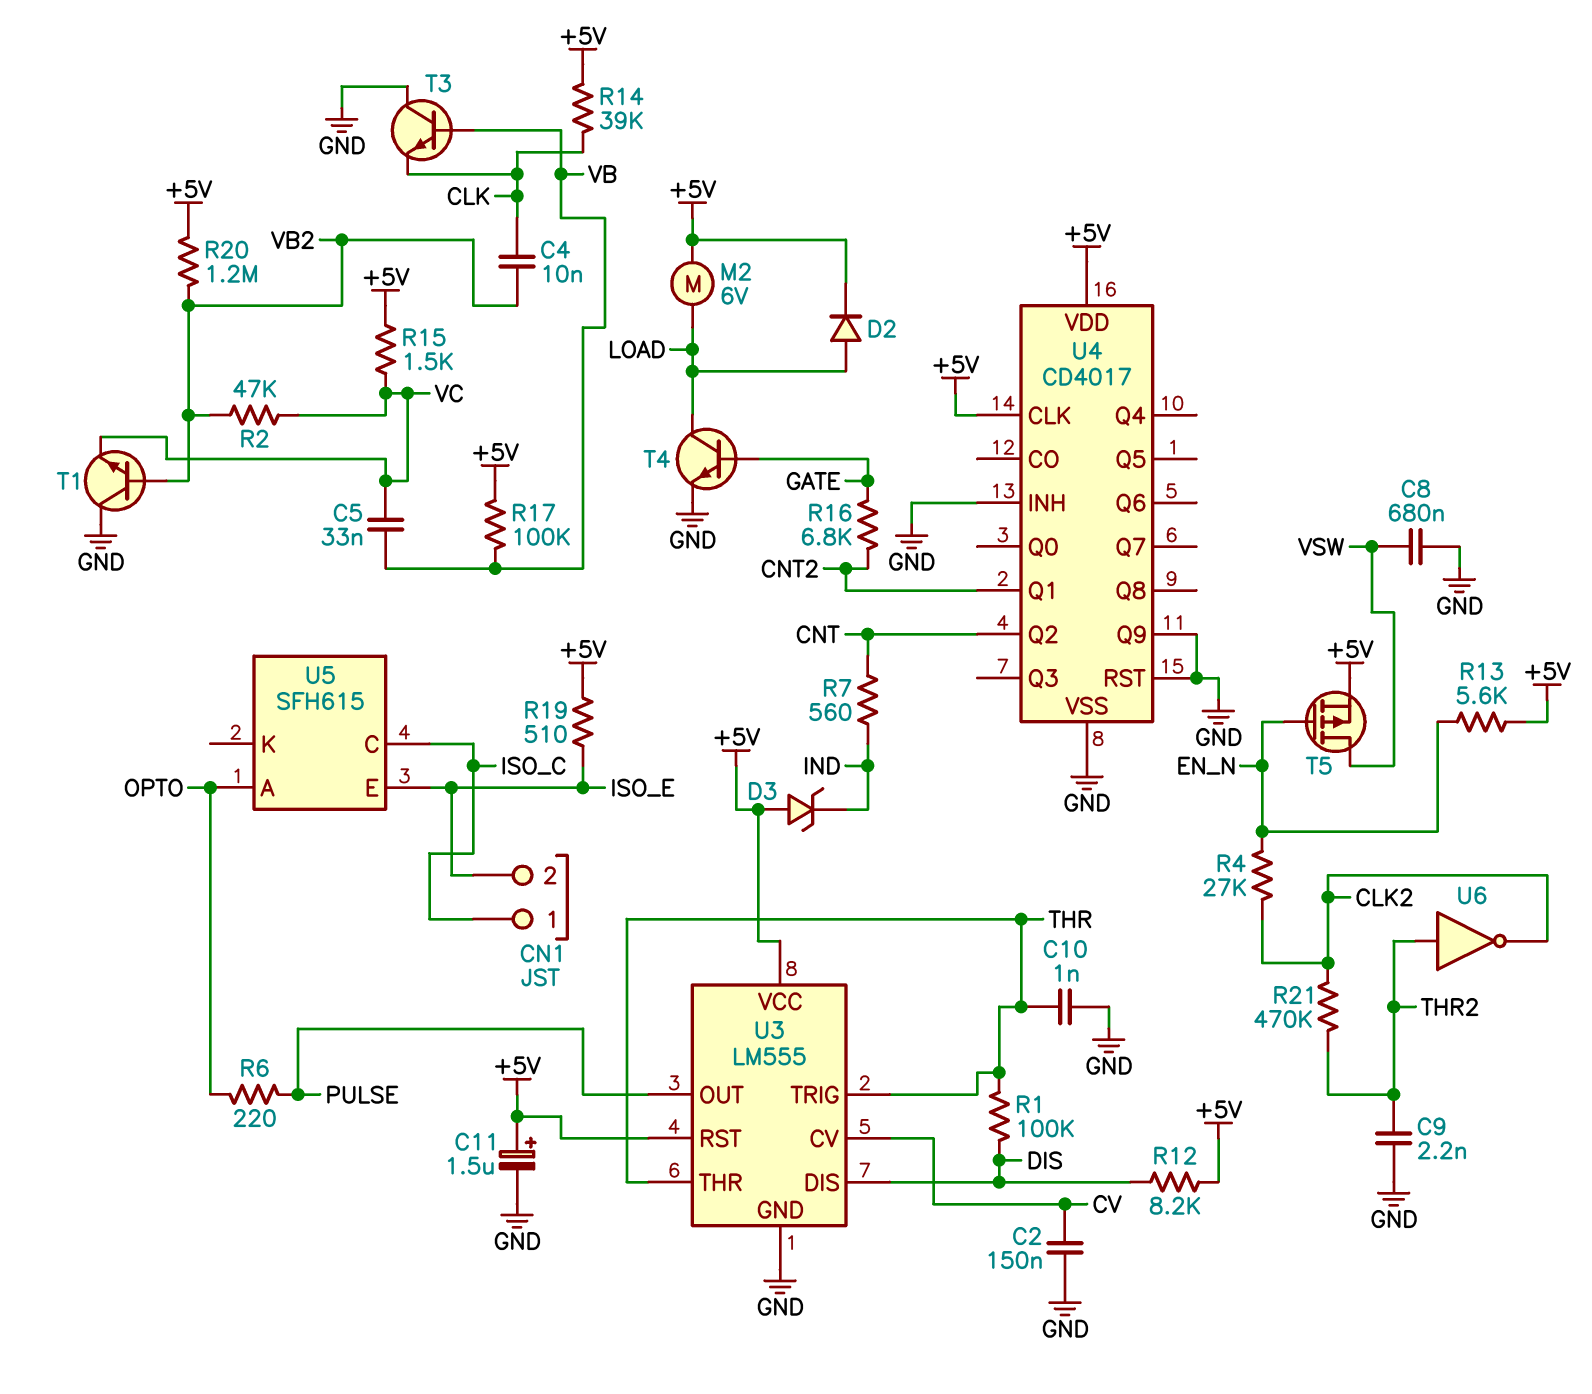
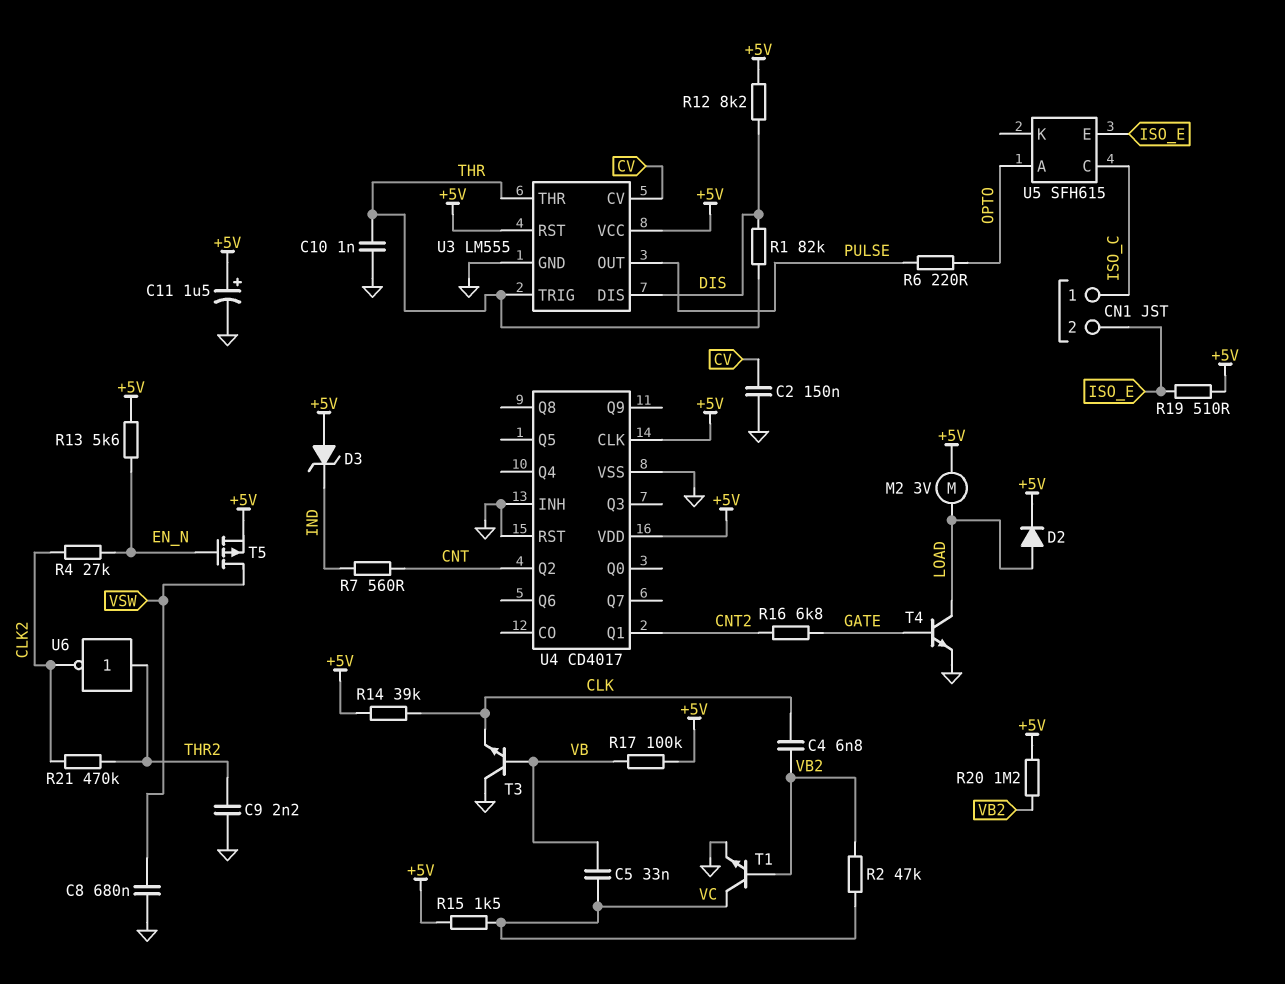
C4: 10nF (CLK, VB2) -> 6.8nF (CLK, VB2)
M2: motor 6V (+5V, LOAD) -> motor 3V (+5V, LOAD)
R1: 100k (DIS, THR) -> 82k (DIS, THR)
T1: NPN (B VB2, C GND, E VC) -> NPN (B VB2, C VC, E GND)
U4 pin Q9: GND -> none

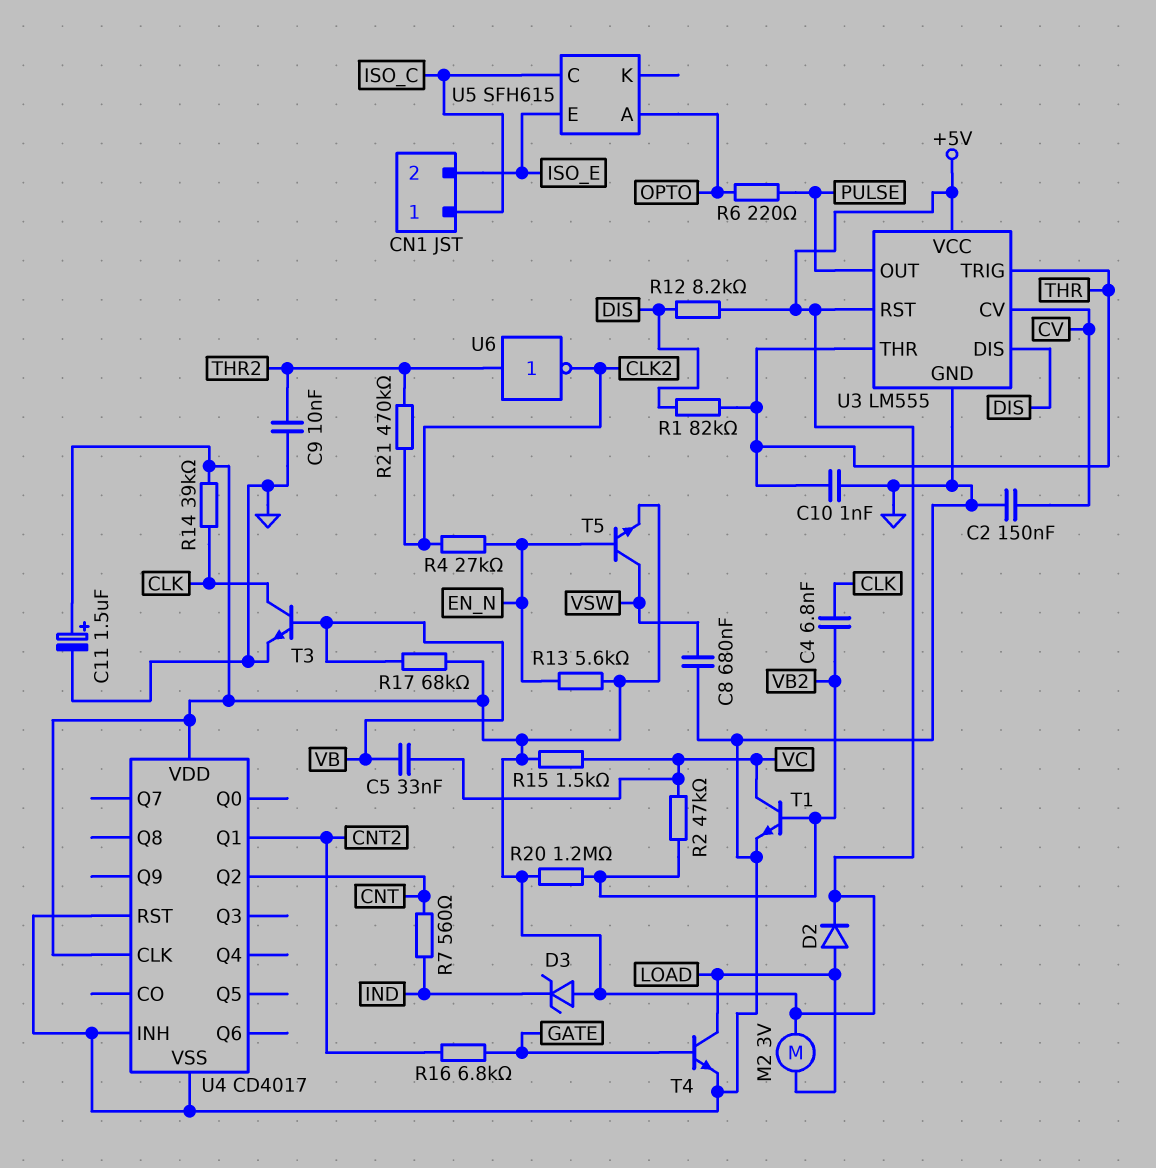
C9: 2.2nF (GND, THR2) -> 10nF (GND, THR2)
R17: 100k (+5V, VB) -> 68k (+5V, VB)
R19: 510 (+5V, ISO_E) -> none
T3: NPN (B VB, C GND, E CLK) -> NPN (B VB, C CLK, E GND)
T5: PMOS (G EN_N, D VSW, S +5V) -> NPN (B EN_N, C VSW, E +5V)

